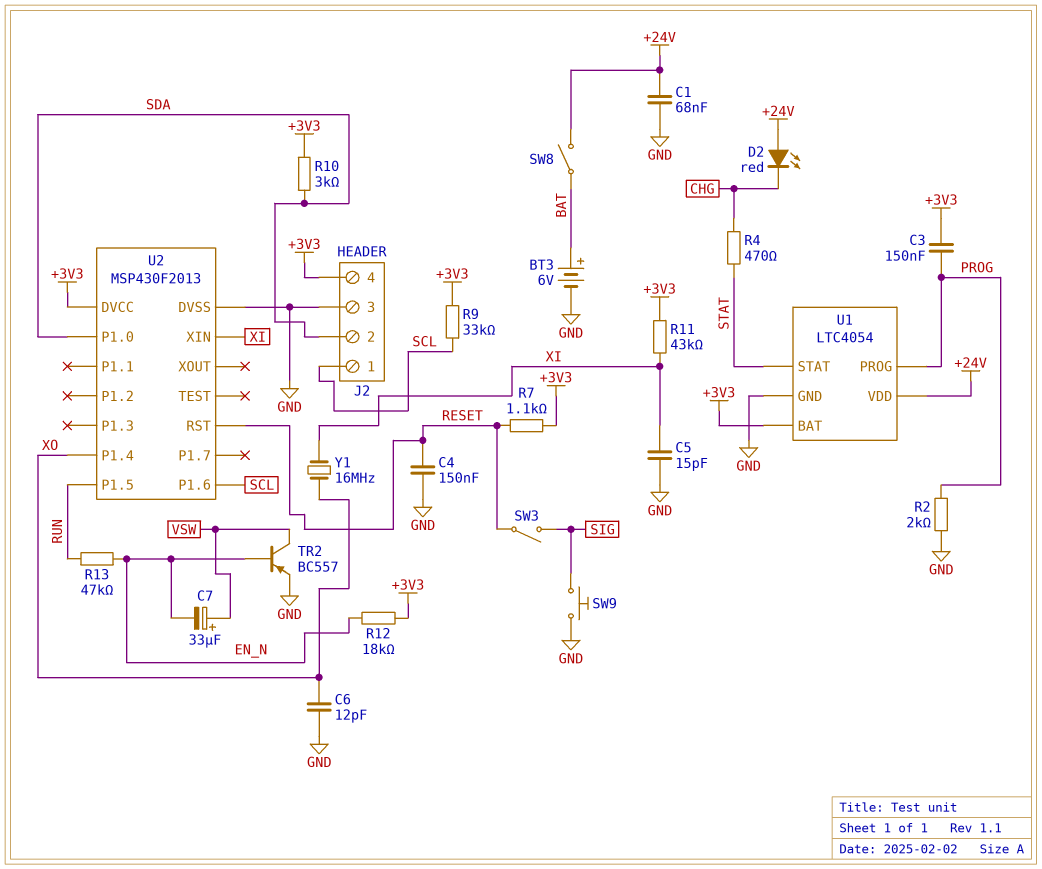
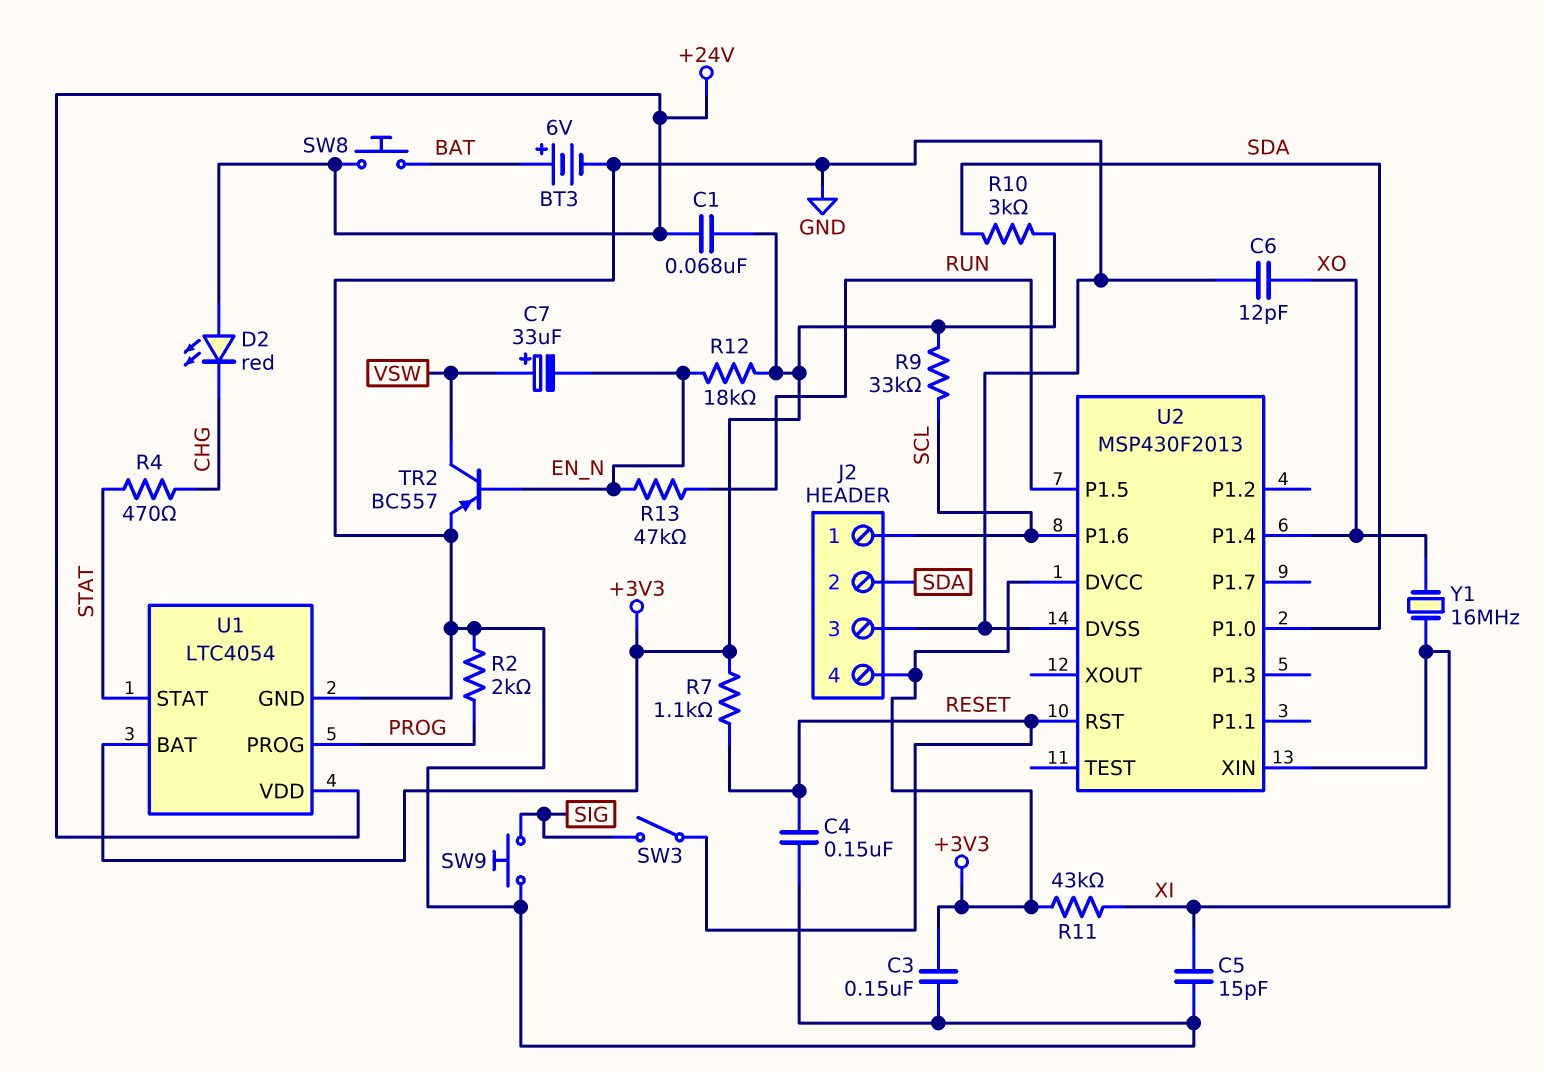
C1: 68nF (+24V, GND) -> 68nF (+3V3, +24V)
C3: 150nF (+3V3, PROG) -> 150nF (+3V3, GND)
SW8: switch (+24V, BAT) -> button (+24V, BAT)

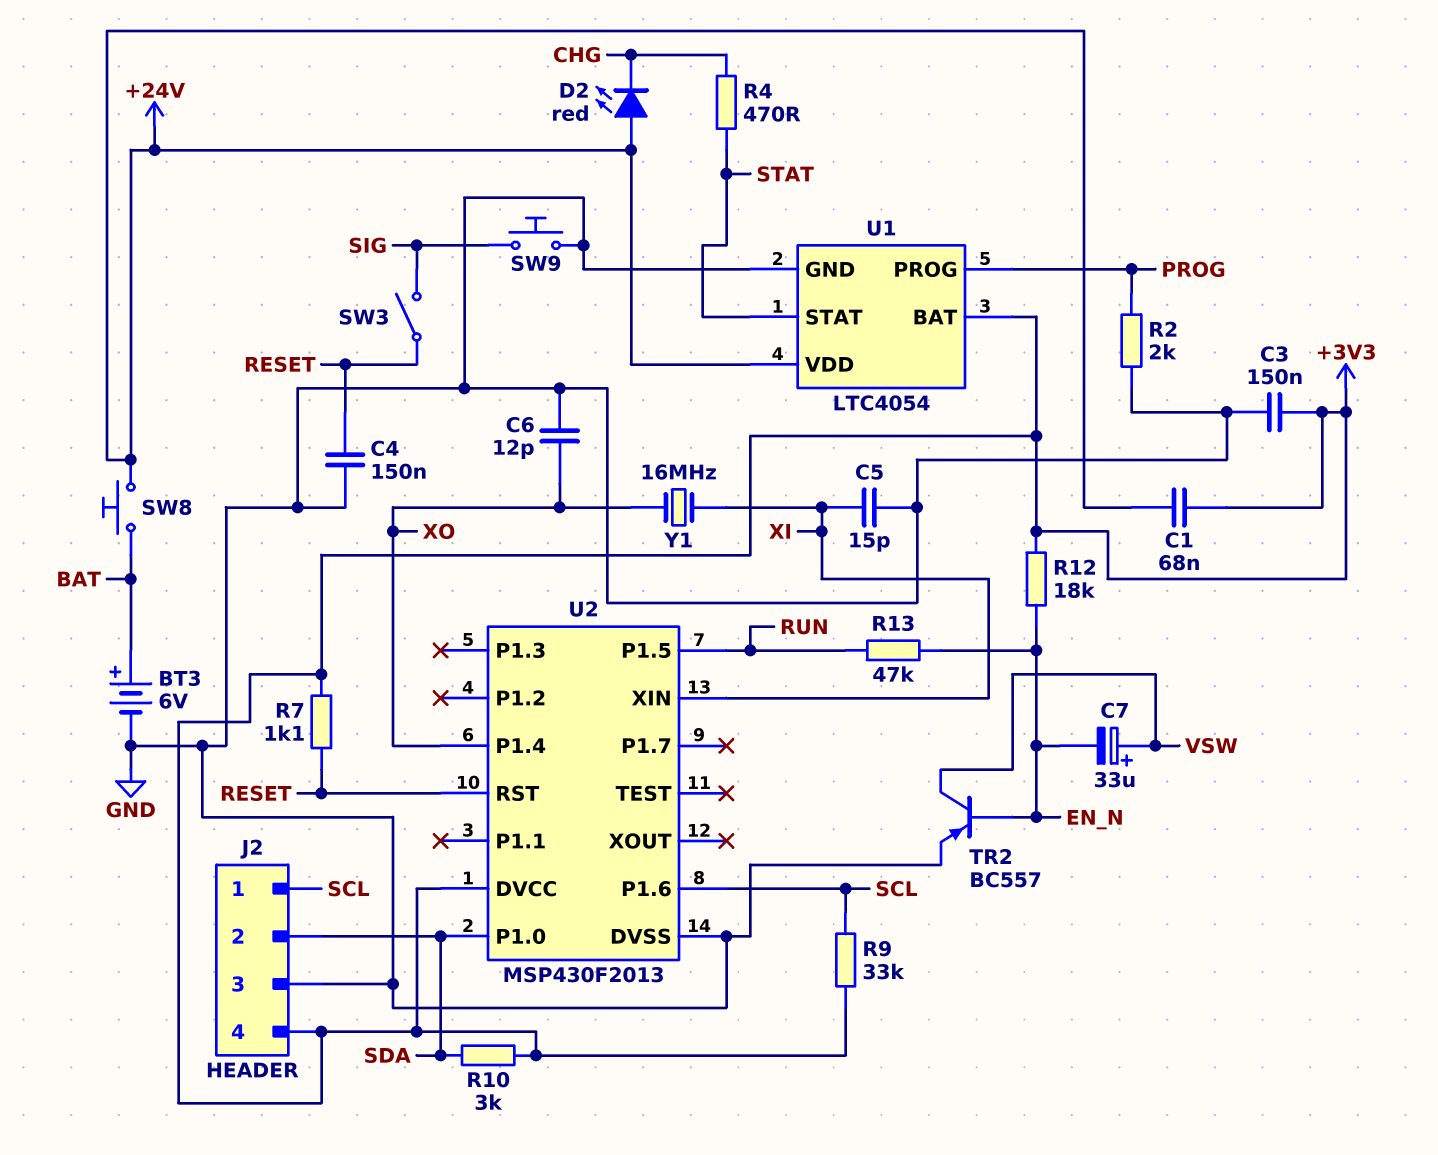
R11: 43k (+3V3, XI) -> none

